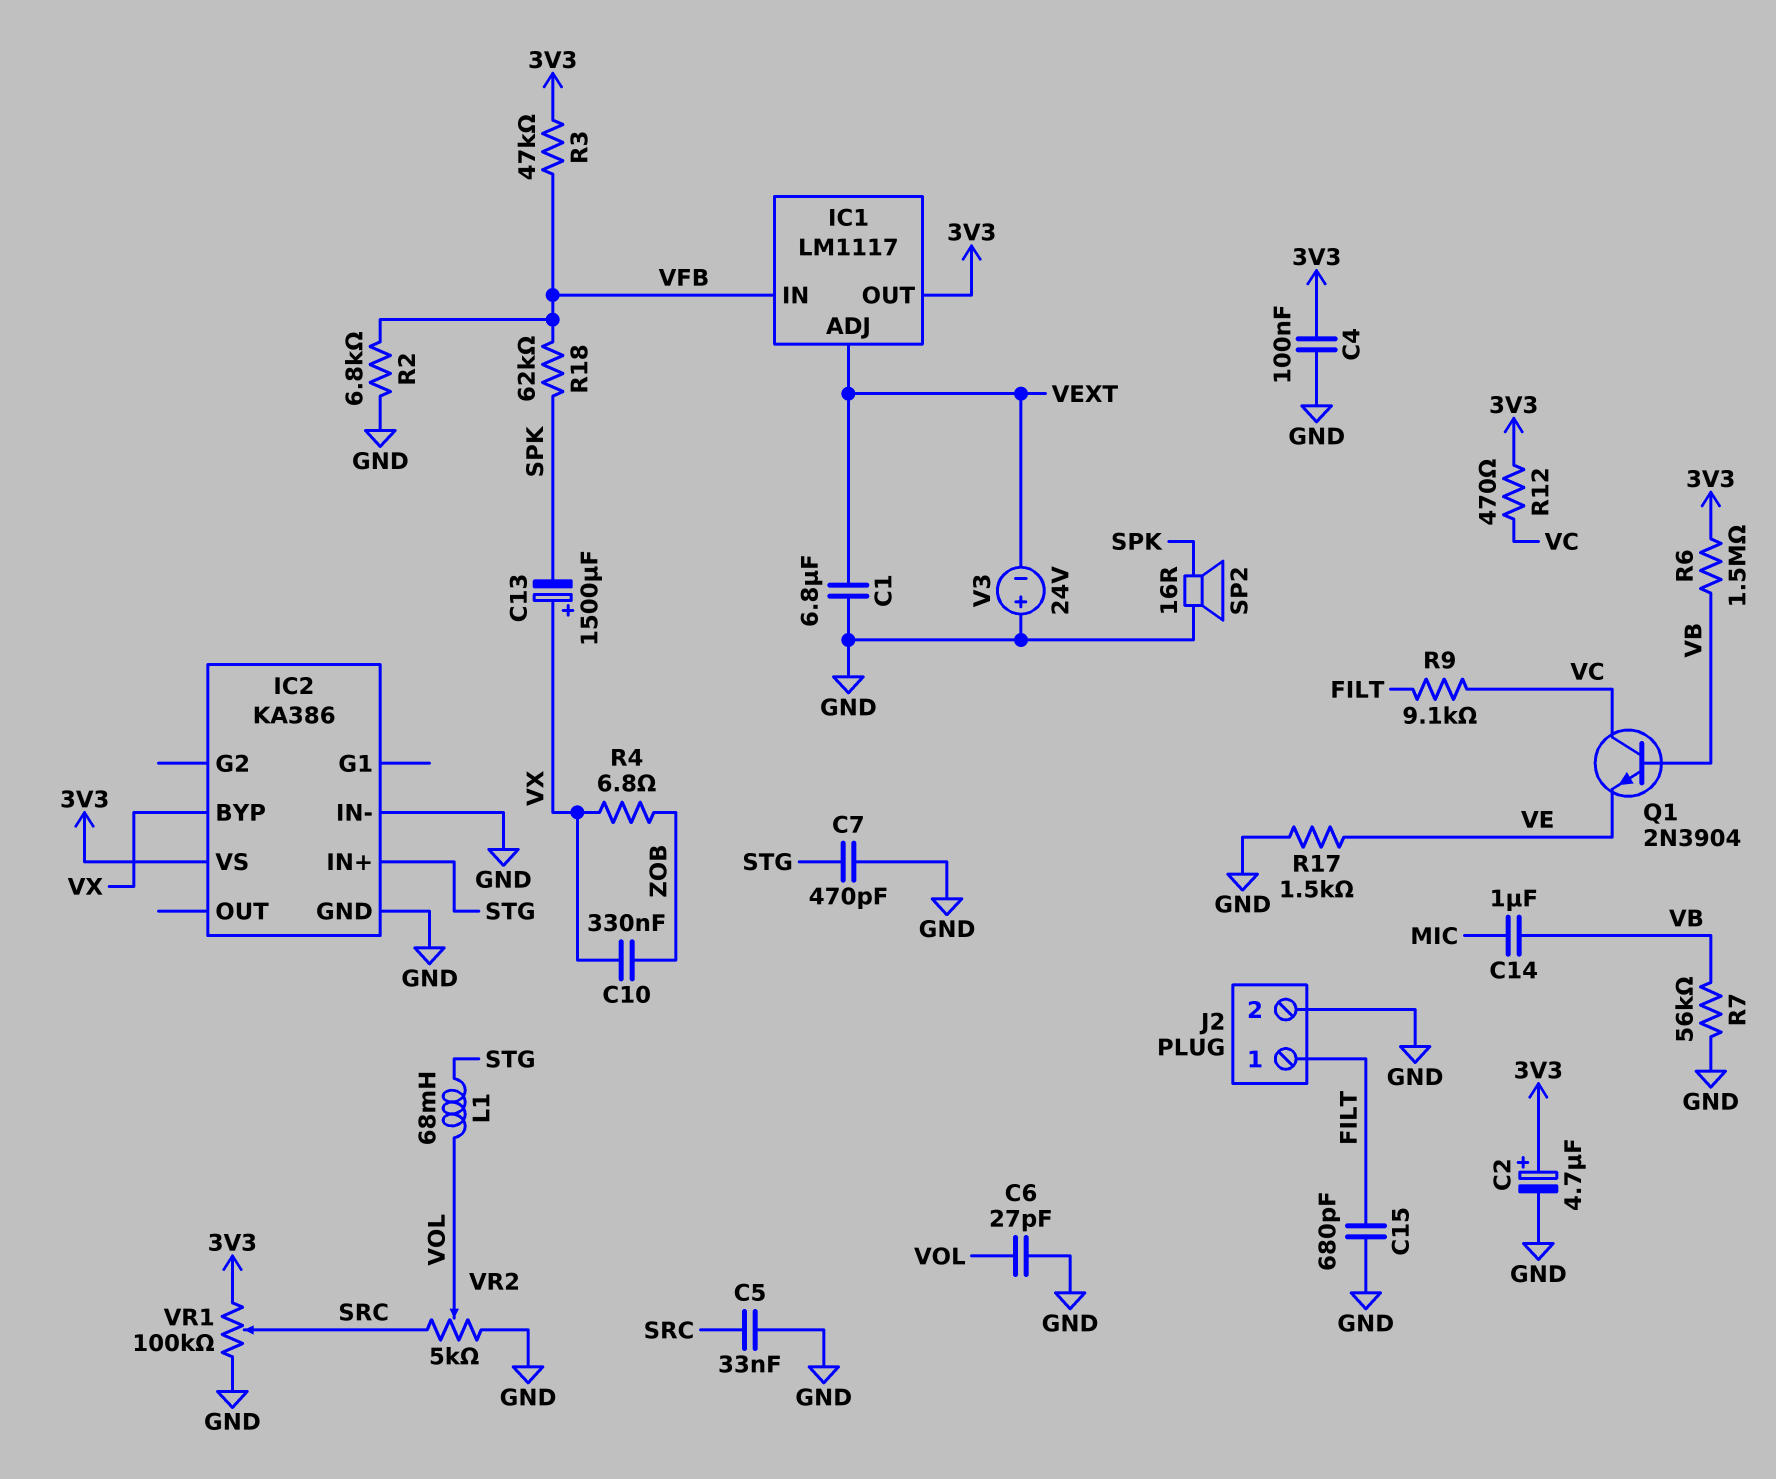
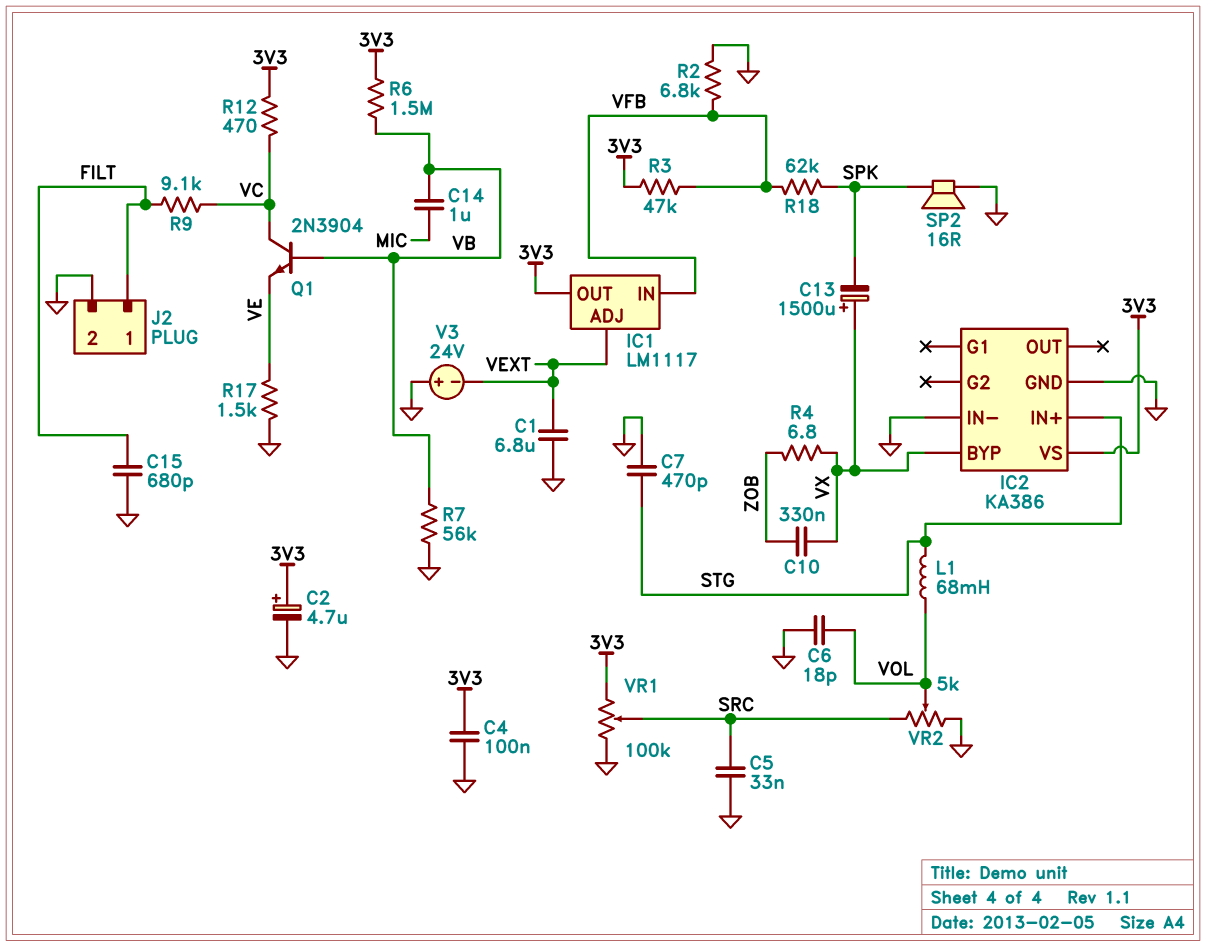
C6: 27pF (GND, VOL) -> 18pF (GND, VOL)

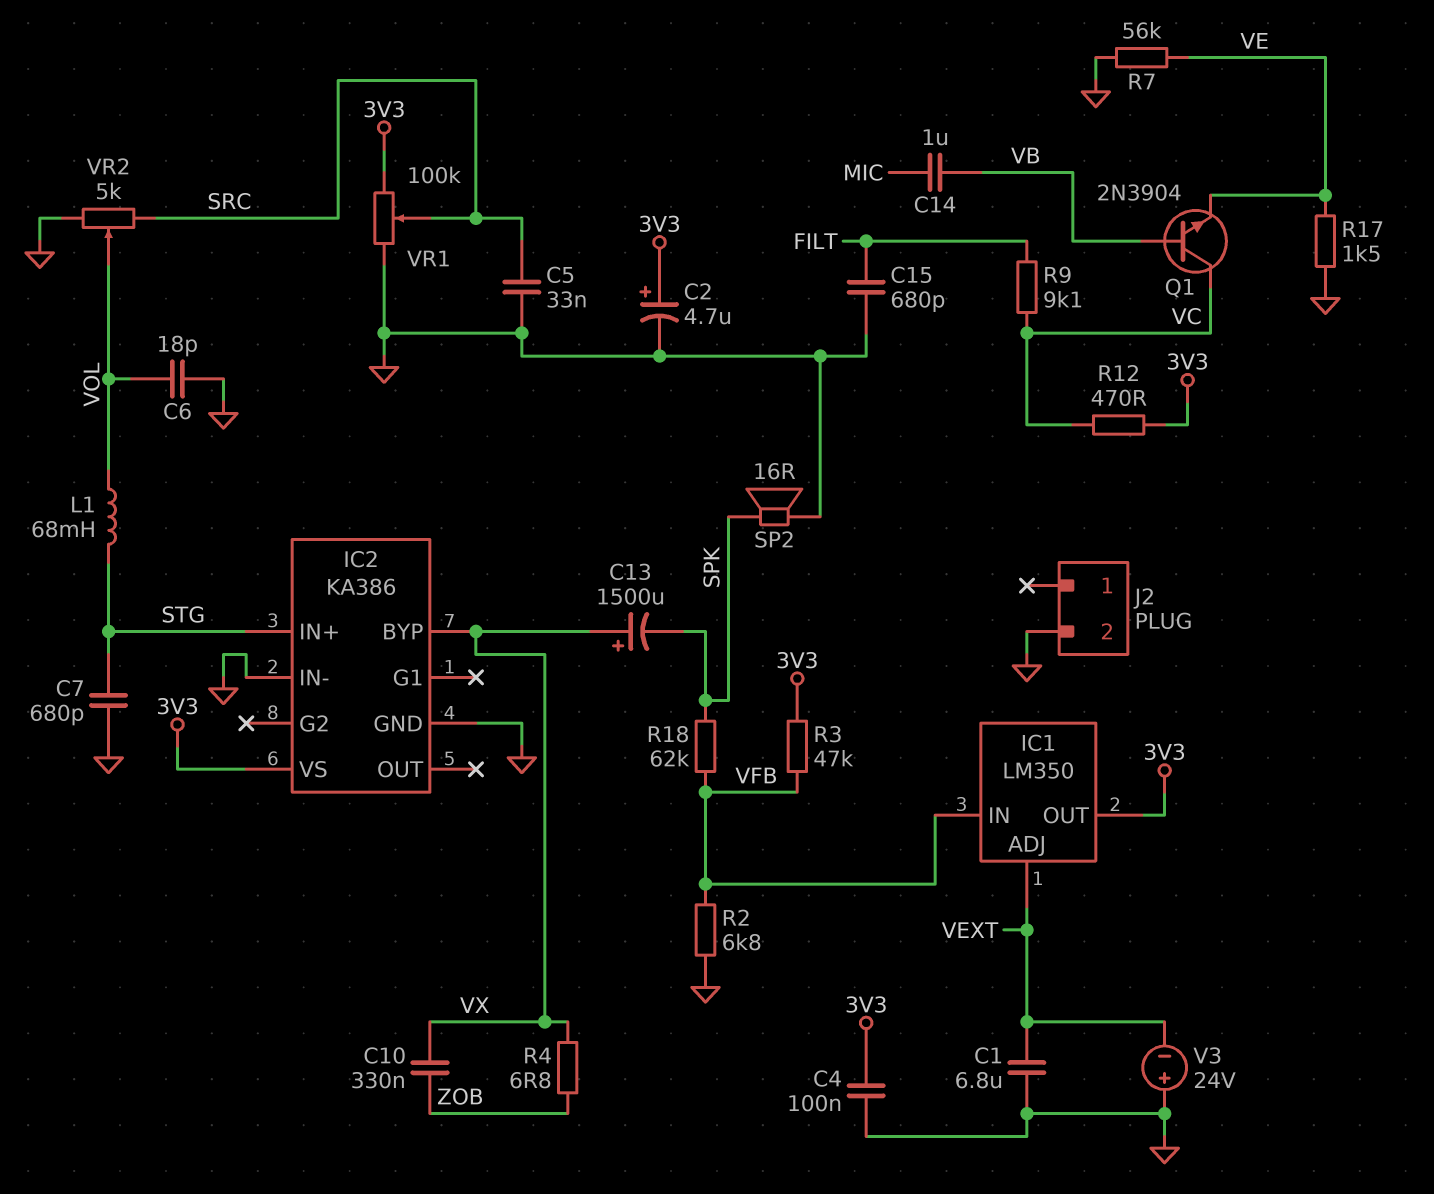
C7: 470pF (GND, STG) -> 680pF (GND, STG)
IC1: LM1117 -> LM350
J2 pin 1: FILT -> none
R6: 1.5M (3V3, VB) -> none
R7: 56k (GND, VB) -> 56k (GND, VE)

